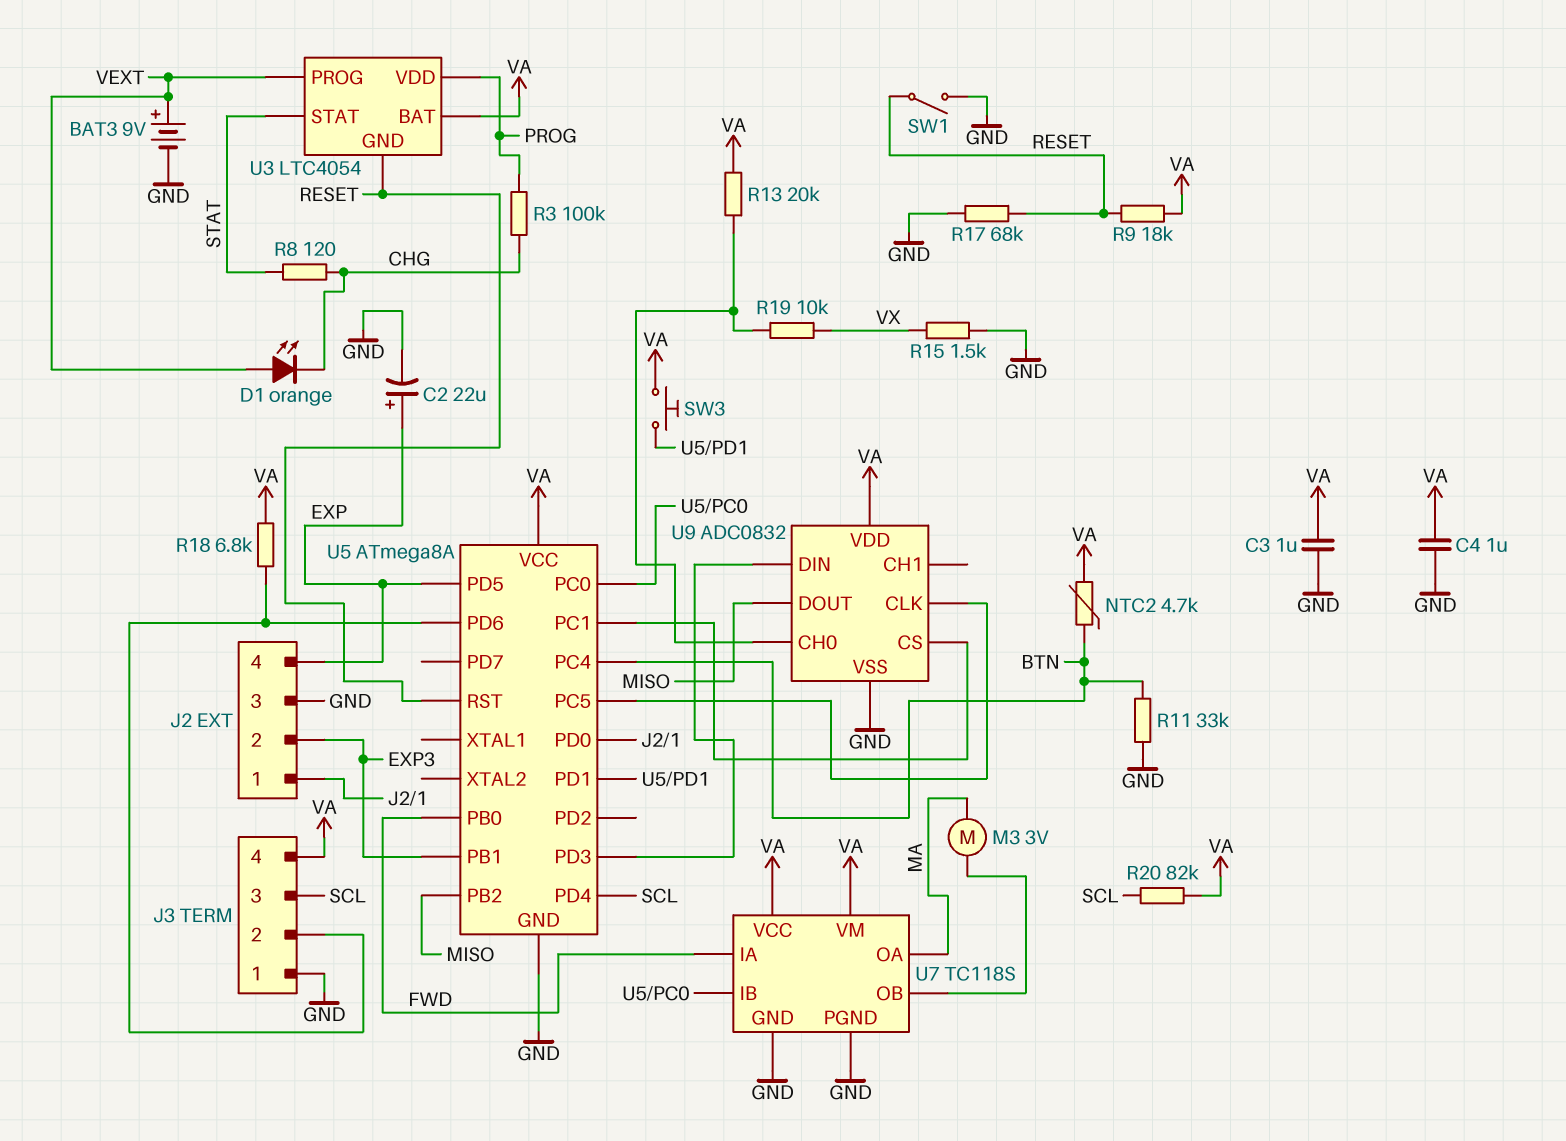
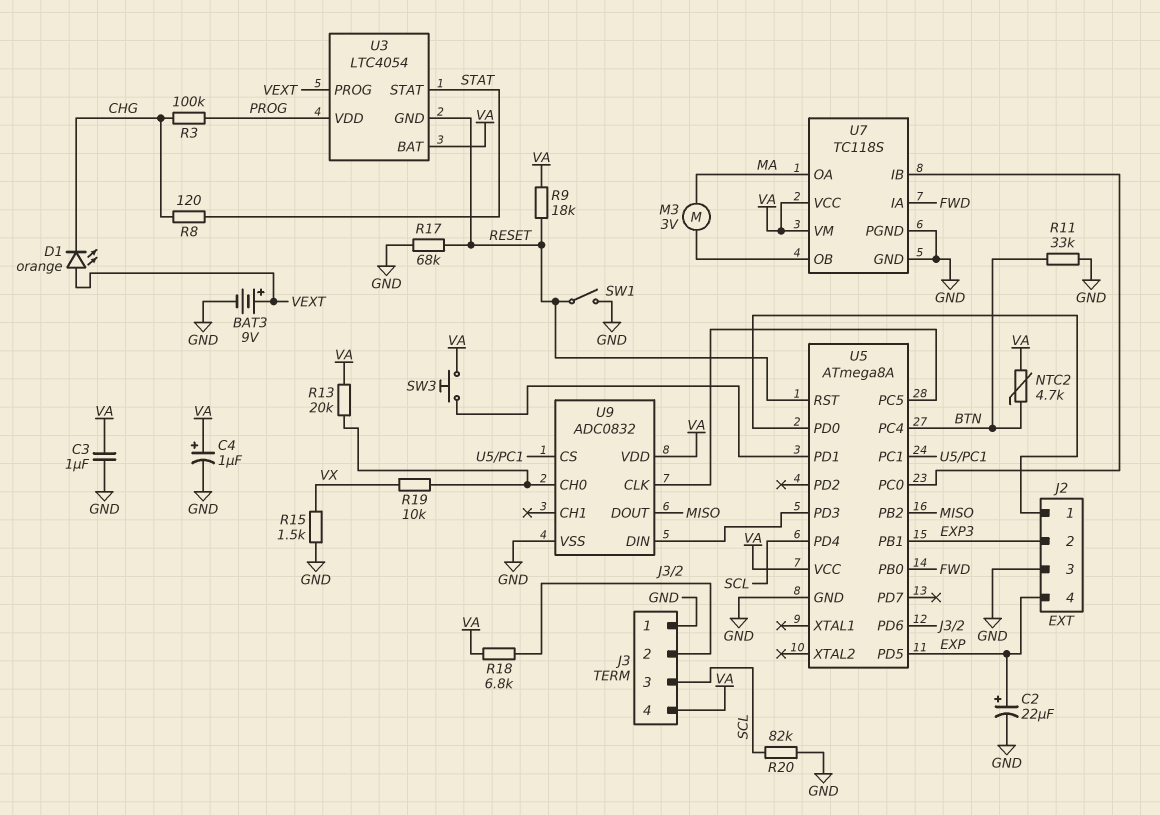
C4: 1uF (GND, VA) -> 1uF (plus VA, minus GND)
R20: 82k (SCL, VA) -> 82k (GND, SCL)

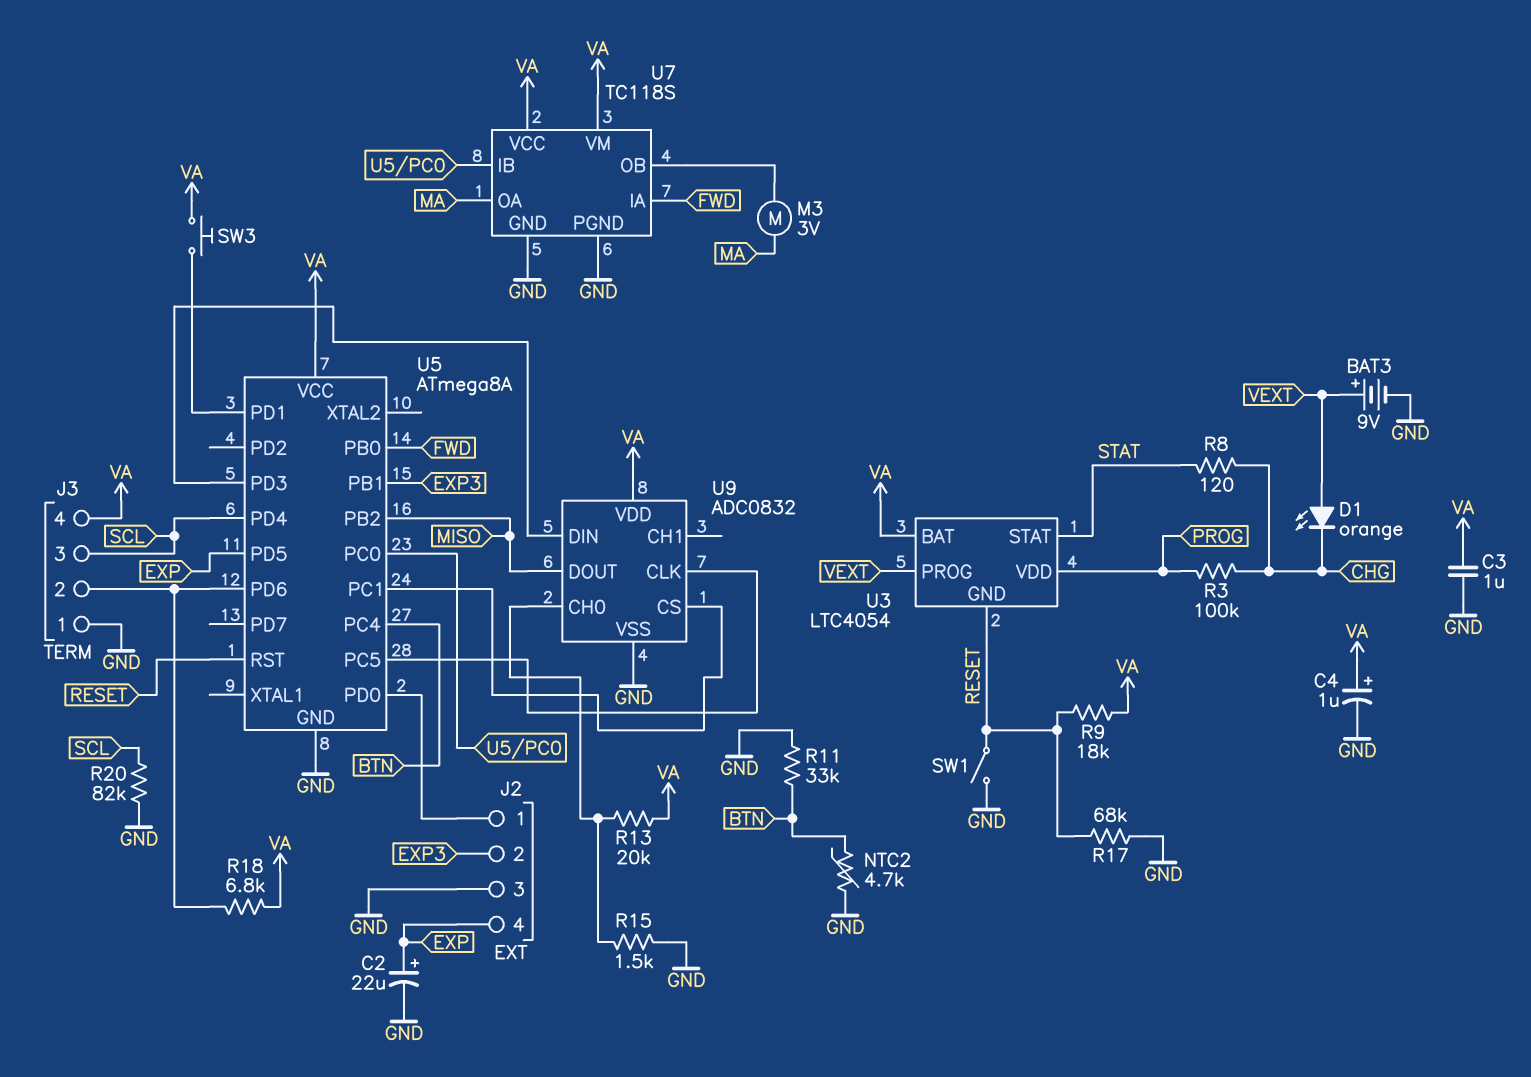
NTC2: 4.7k (BTN, VA) -> 4.7k (BTN, GND)
R15: 1.5k (GND, VX) -> 1.5k (GND, U9/CH0)
R19: 10k (U9/CH0, VX) -> none

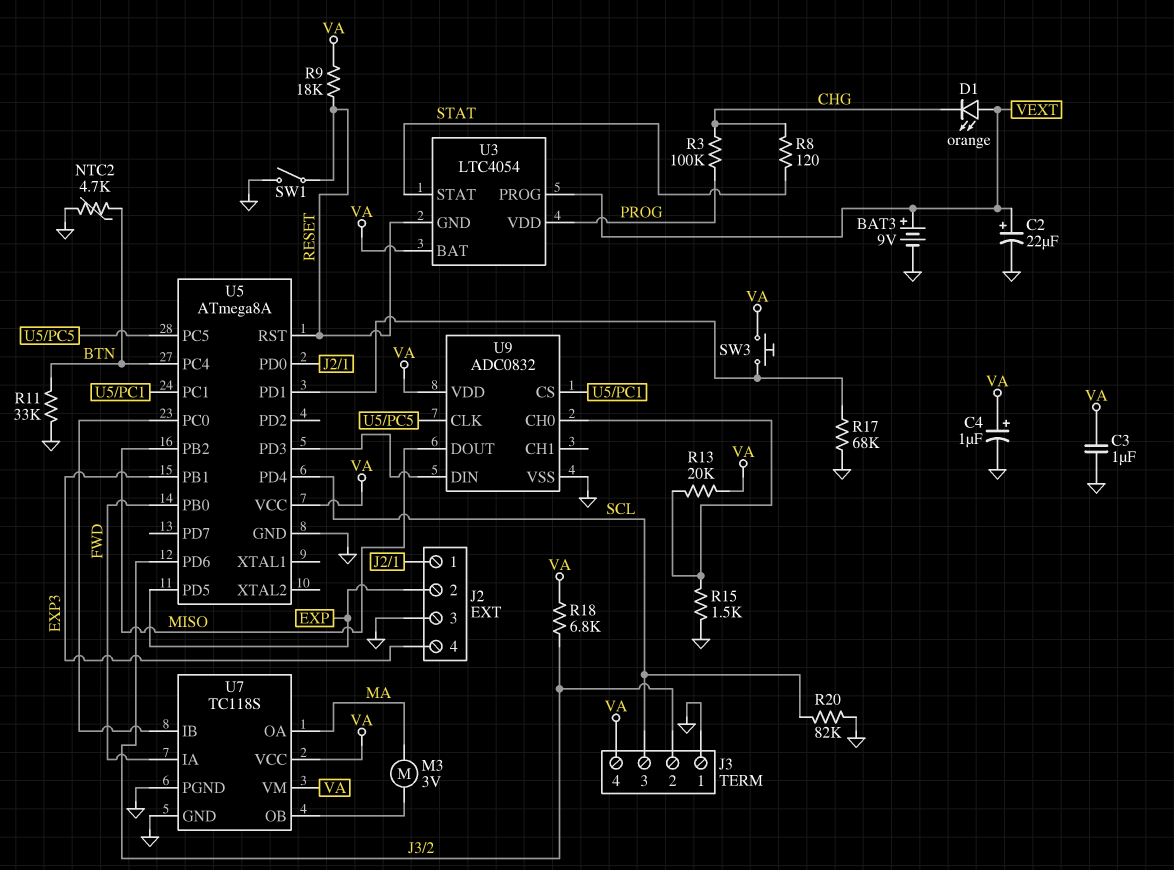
C2: 22uF (plus EXP, minus GND) -> 22uF (plus VEXT, minus GND)
J2 pin 2: EXP3 -> EXP
J2 pin 4: EXP -> EXP3
R17: 68k (GND, RESET) -> 68k (GND, U5/PD1)

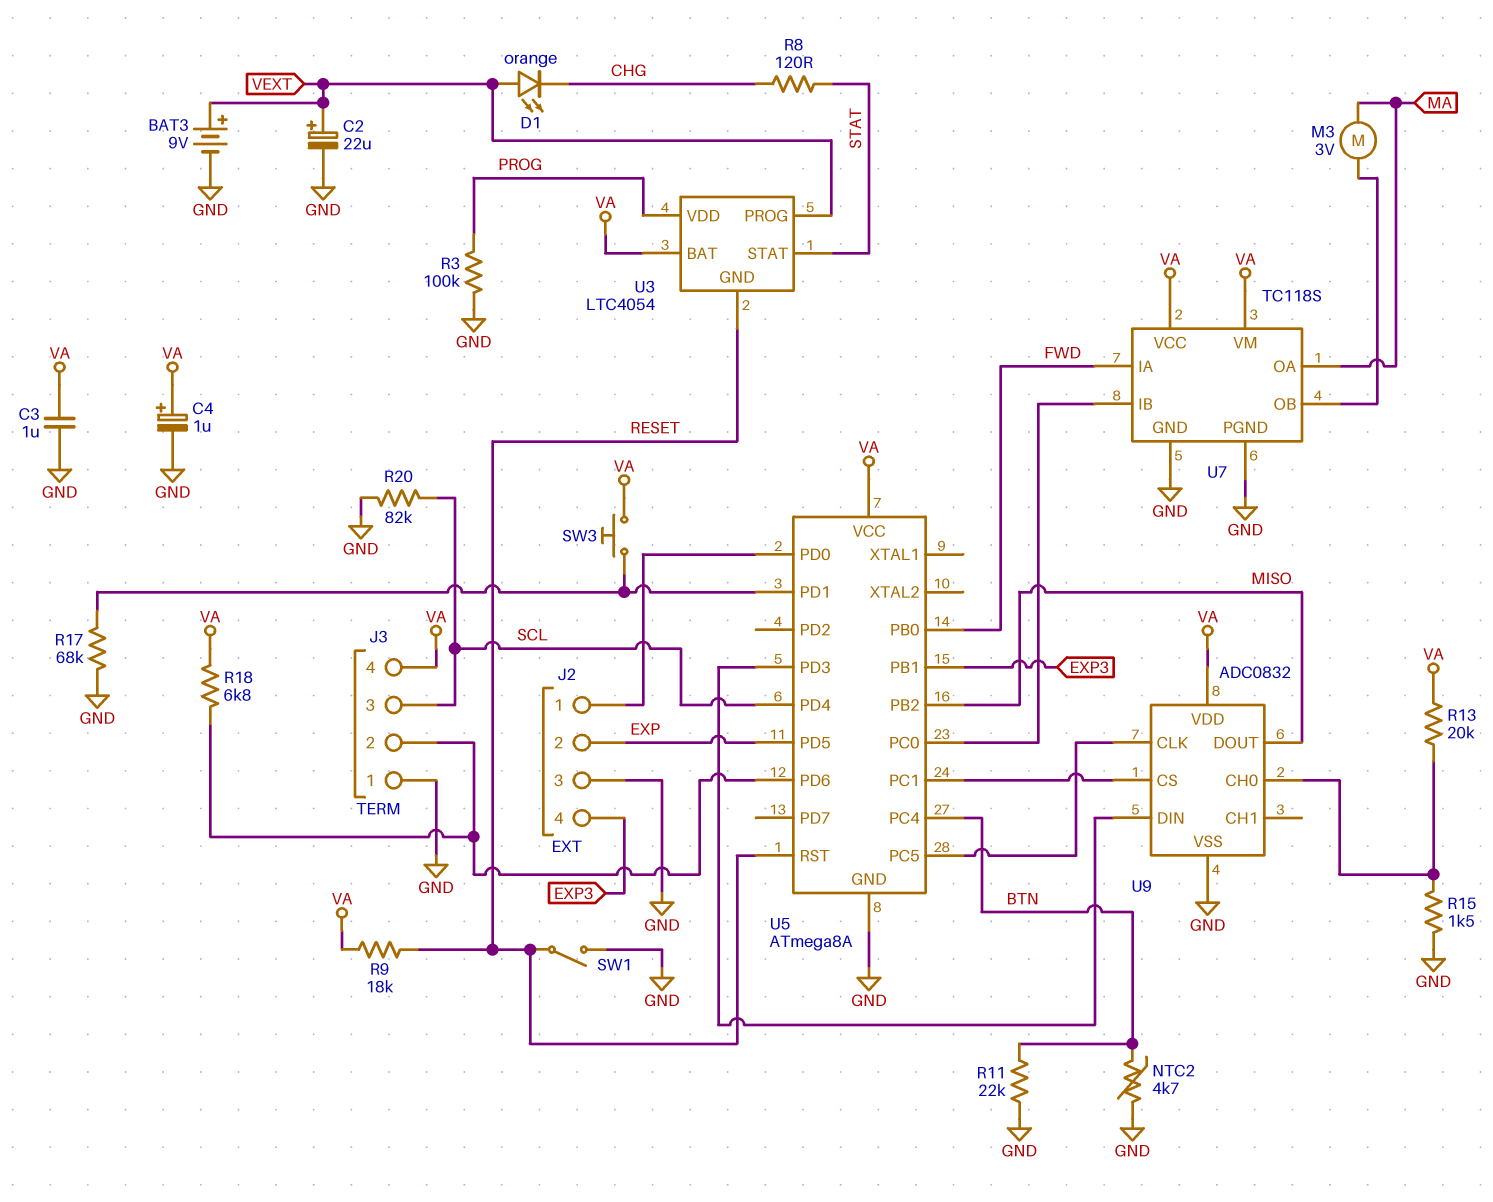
R3: 100k (CHG, PROG) -> 100k (GND, PROG)
R11: 33k (BTN, GND) -> 22k (BTN, GND)

